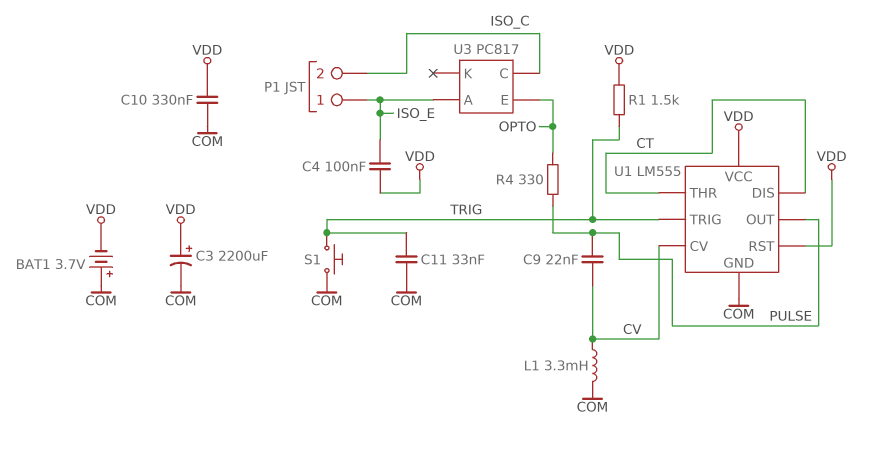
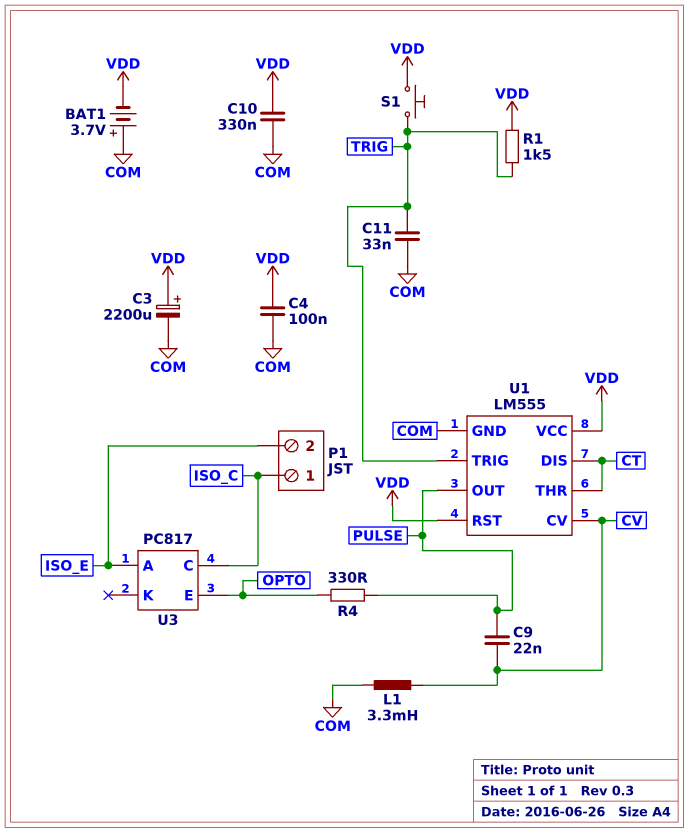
C4: 100nF (ISO_E, VDD) -> 100nF (COM, VDD)
P1 pin 1: ISO_E -> ISO_C
P1 pin 2: ISO_C -> ISO_E
S1: button (COM, TRIG) -> button (TRIG, VDD)

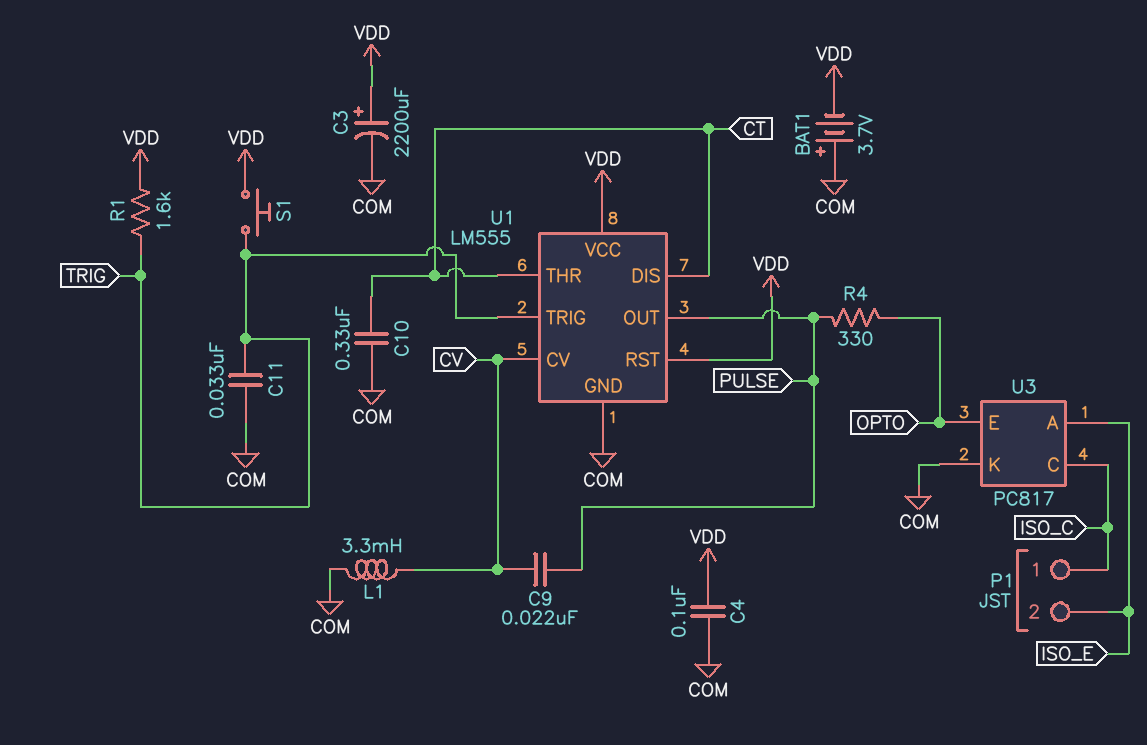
C10: 330nF (COM, VDD) -> 330nF (COM, CT)
R1: 1.5k (TRIG, VDD) -> 1.6k (TRIG, VDD)
U3 pin K: none -> COM

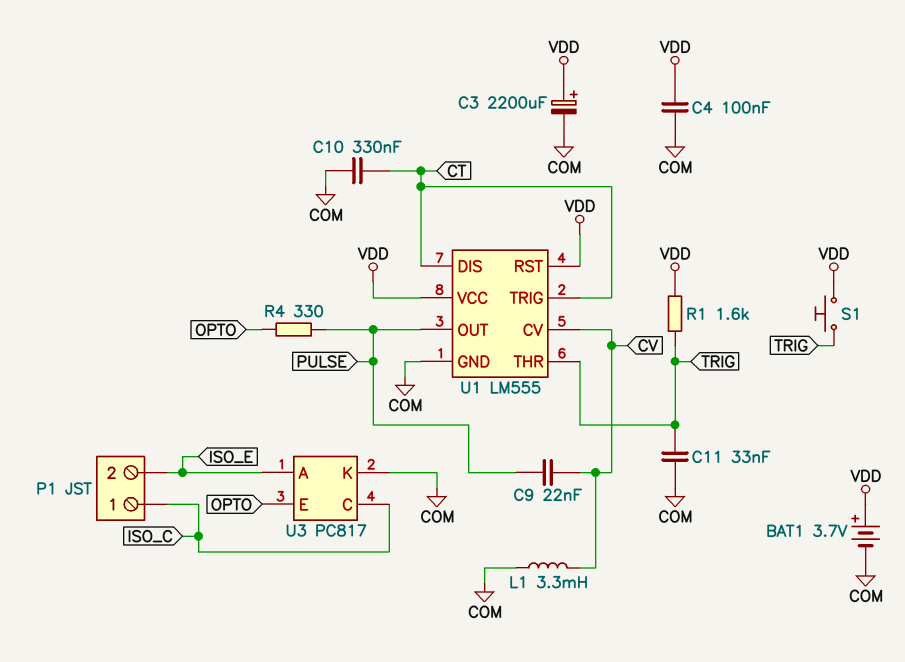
BAT1: 3.7V (plus COM, minus VDD) -> 3.7V (plus VDD, minus COM)
U1 pin THR: CT -> TRIG
U1 pin TRIG: TRIG -> CT

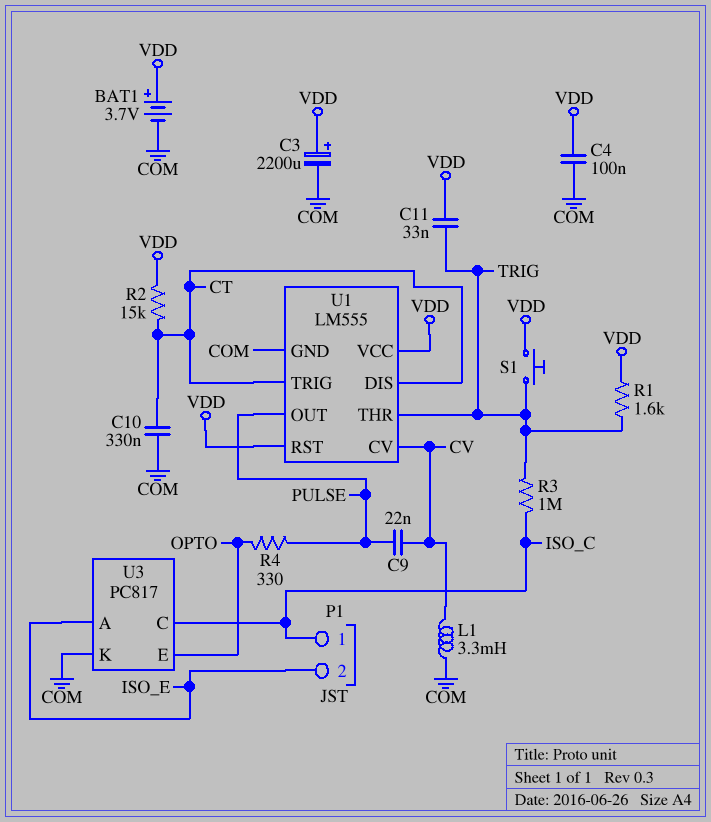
C11: 33nF (COM, TRIG) -> 33nF (TRIG, VDD)
R2: none -> 15k (CT, VDD)
R3: none -> 1M (ISO_C, TRIG)

